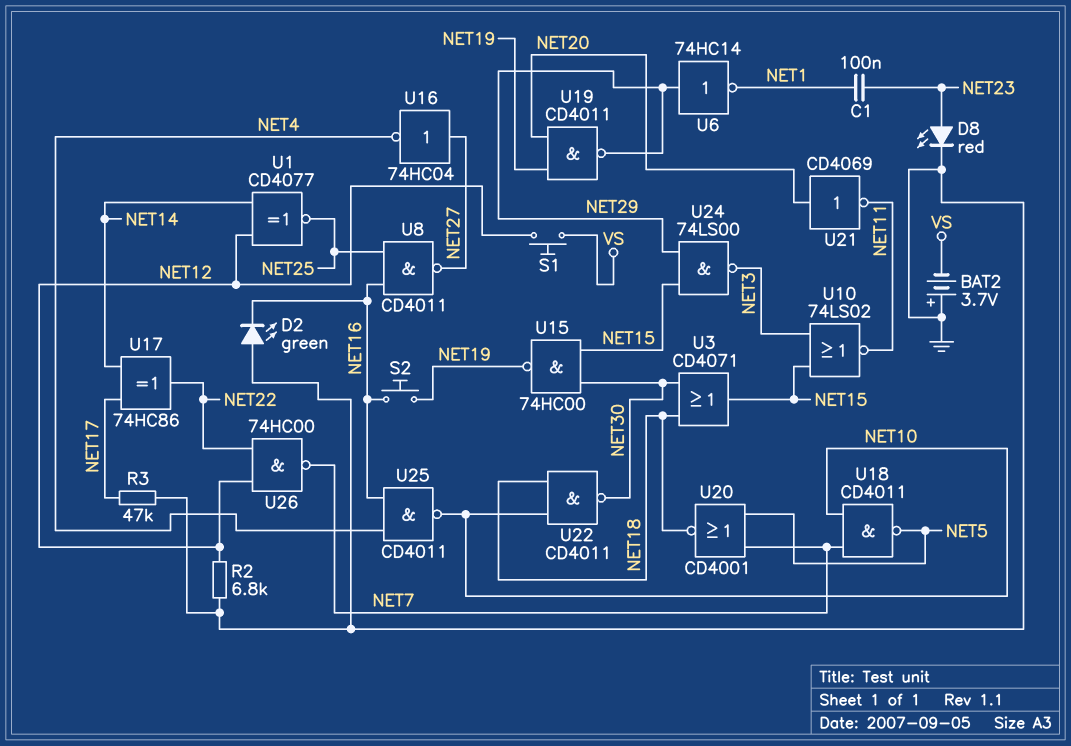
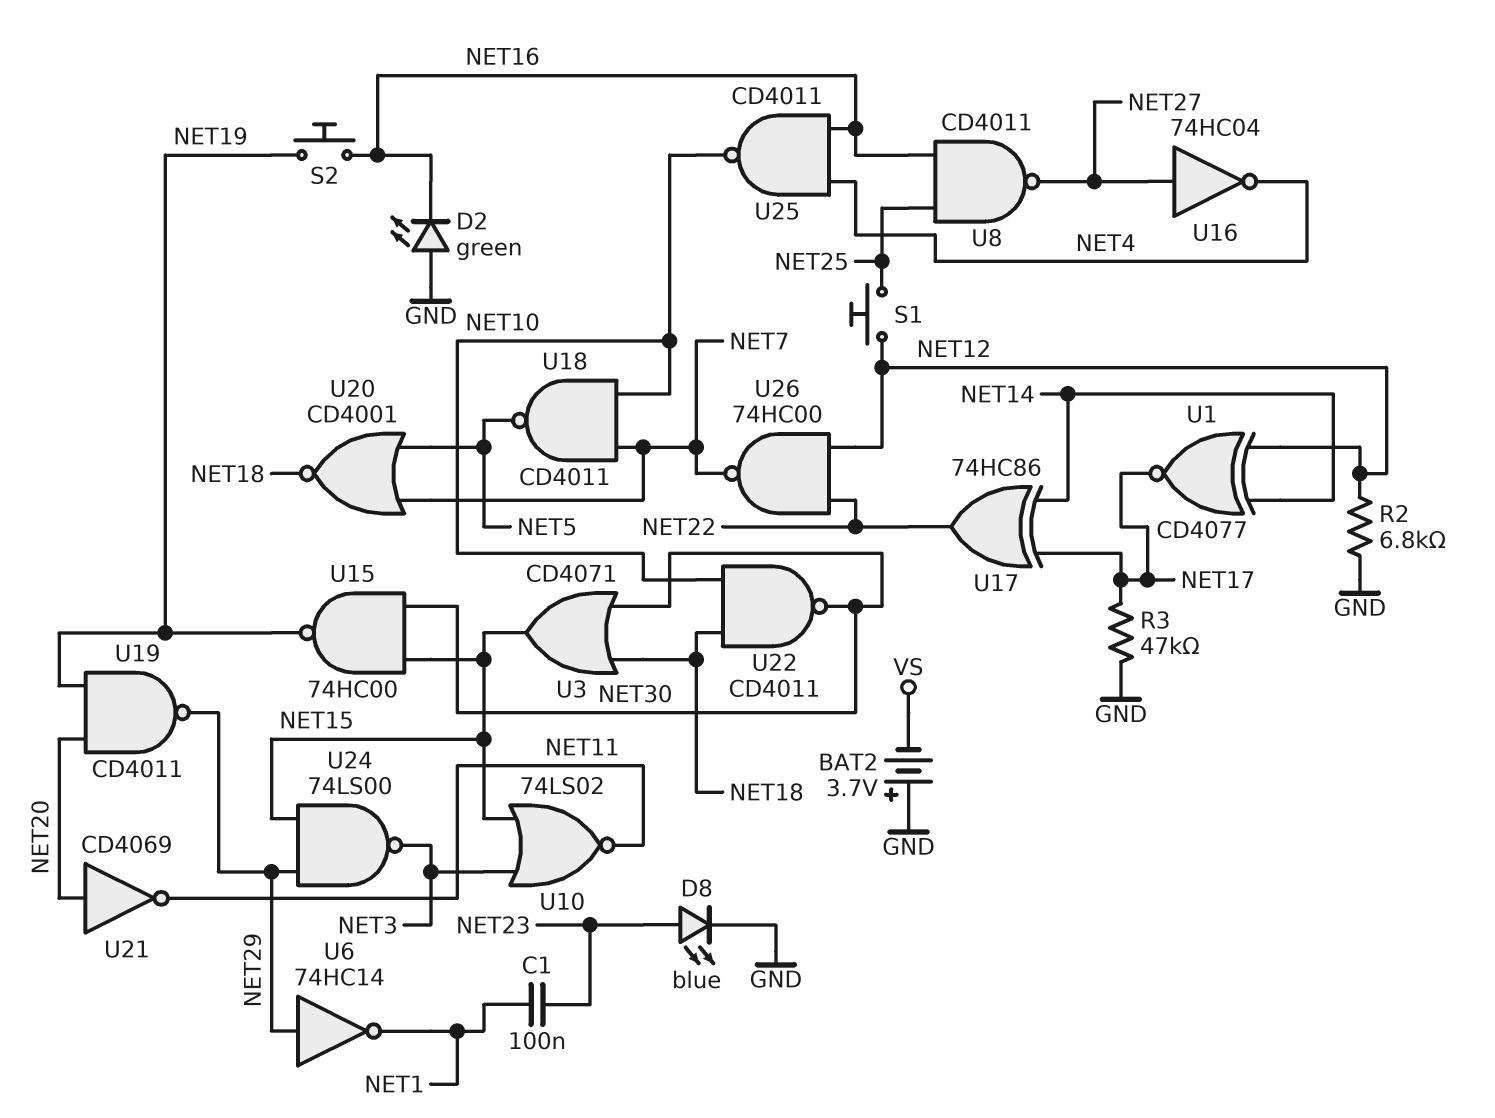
D8: LED red (A NET23, K GND) -> LED blue (A NET23, K GND)
S1: button (NET12, VS) -> button (NET12, NET25)
U1: XNOR CD4077 (in NET12, in NET14, out NET25) -> XNOR CD4077 (in NET12, in NET14, out NET17)

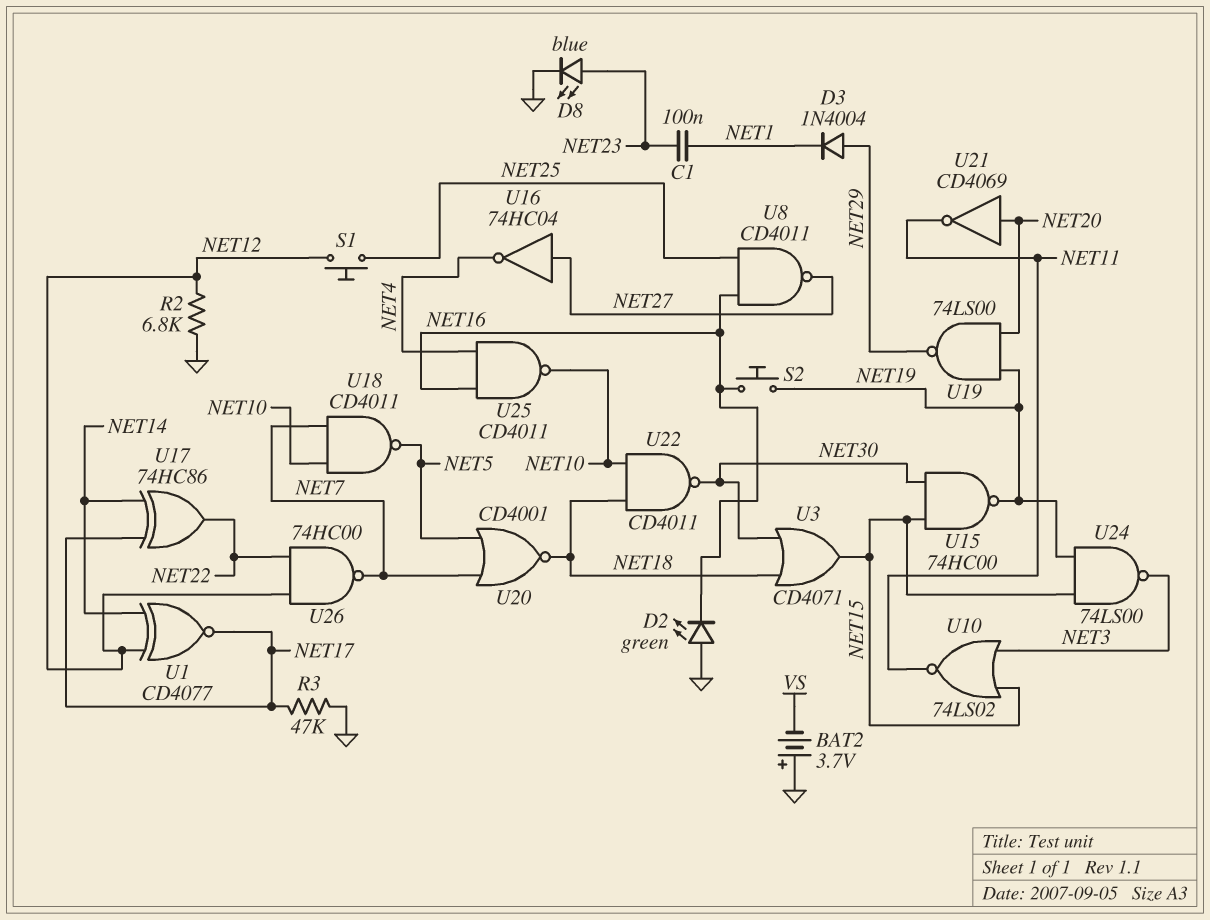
D3: none -> diode 1N4004 (A NET29, K NET1)
U6: NOT 74HC14 (in NET29, out NET1) -> none
U19: NAND CD4011 (in NET19, in NET20, out NET29) -> NAND 74LS00 (in NET19, in NET20, out NET29)
U24: NAND 74LS00 (in NET15, in NET29, out NET3) -> NAND 74LS00 (in NET15, in NET19, out NET3)

